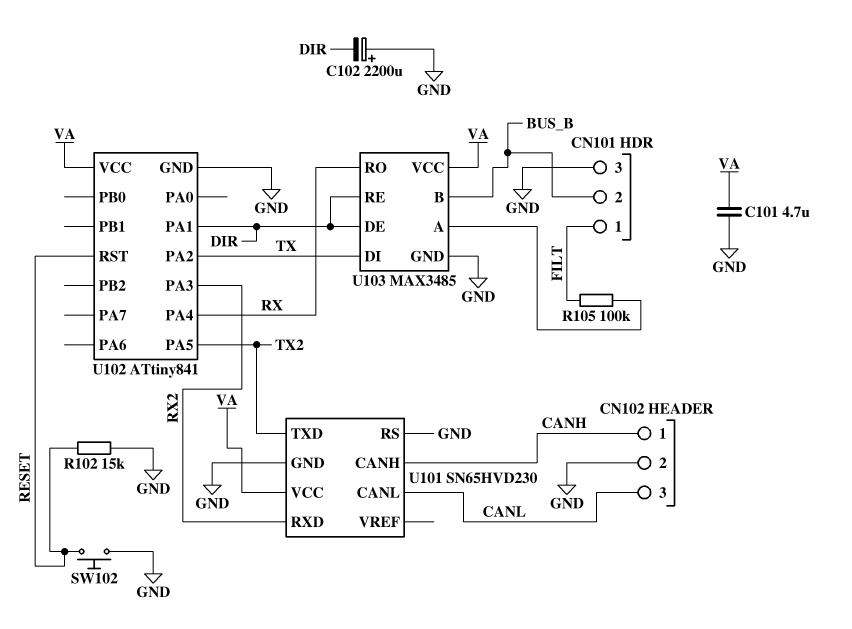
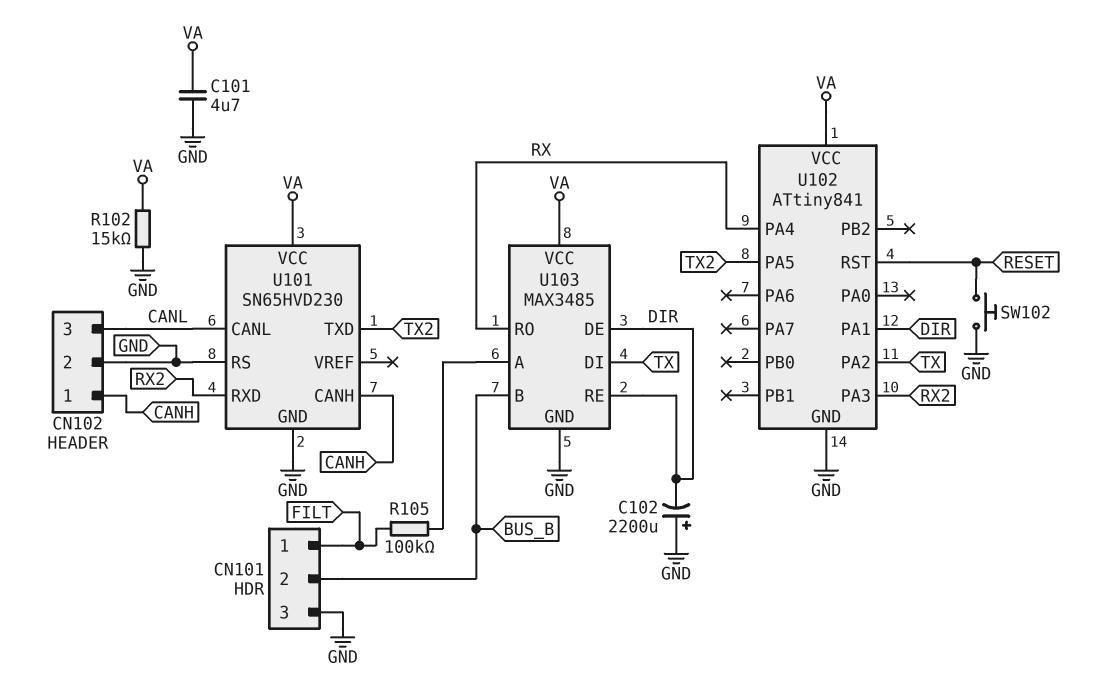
R102: 15k (GND, RESET) -> 15k (GND, VA)

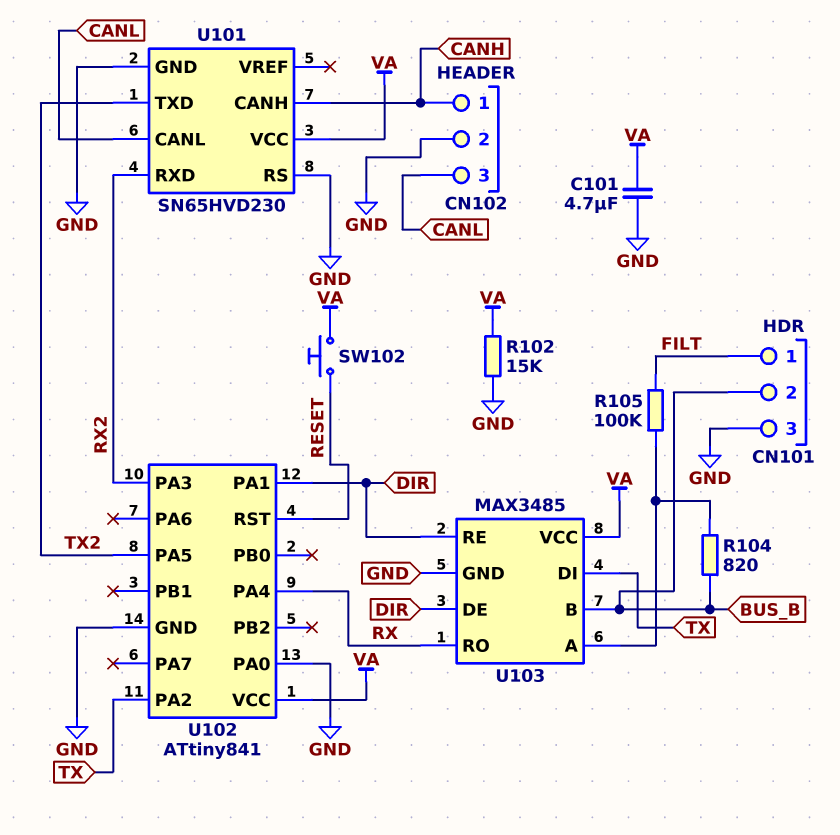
C102: 2200uF (plus GND, minus DIR) -> none
R104: none -> 820 (BUS_B, U103/A)
SW102: button (GND, RESET) -> button (RESET, VA)
U102 pin PA0: none -> GND

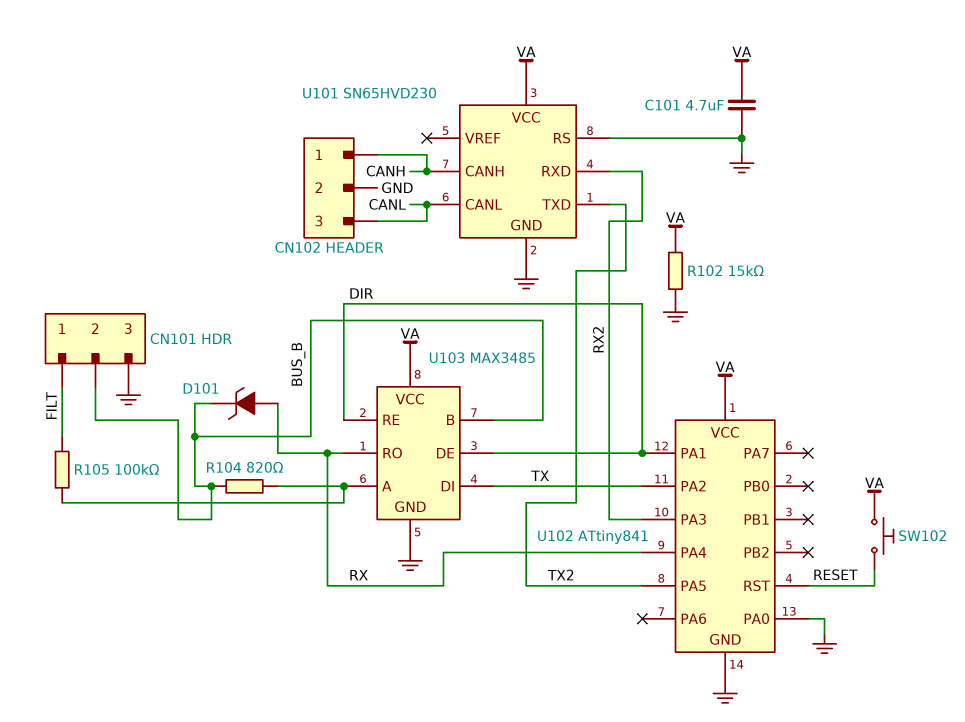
D101: none -> zener (A RX, K BUS_B)

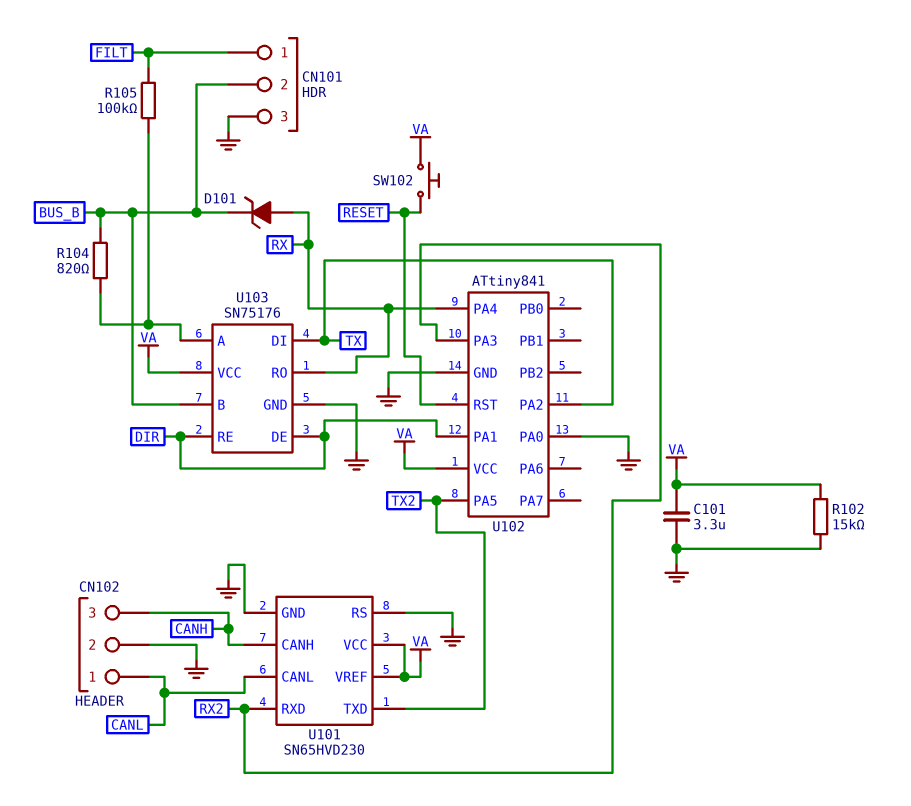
C101: 4.7uF (GND, VA) -> 3.3uF (GND, VA)
CN102 pin 1: CANH -> CANL
CN102 pin 3: CANL -> CANH
U101 pin VREF: none -> VA
U103: MAX3485 -> SN75176

